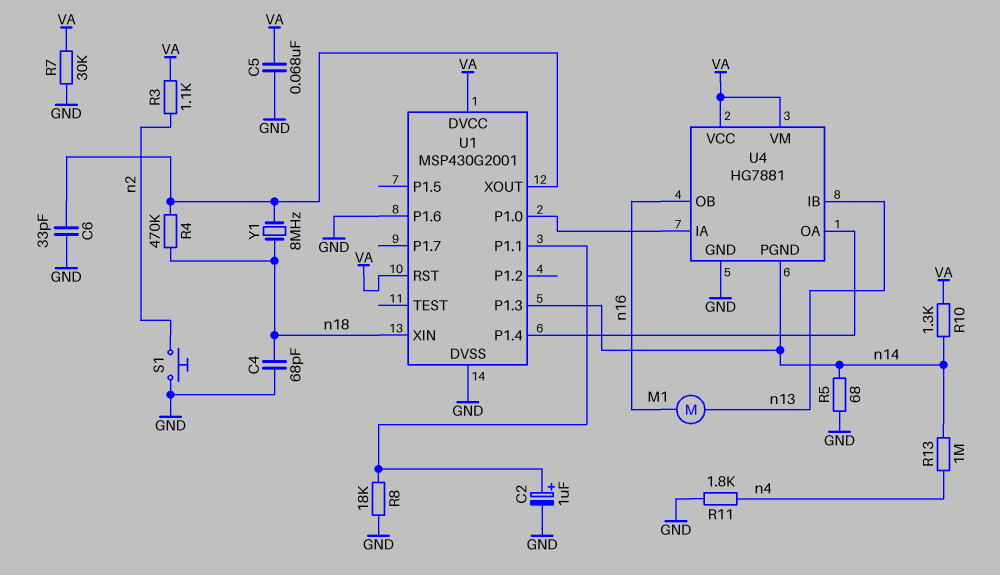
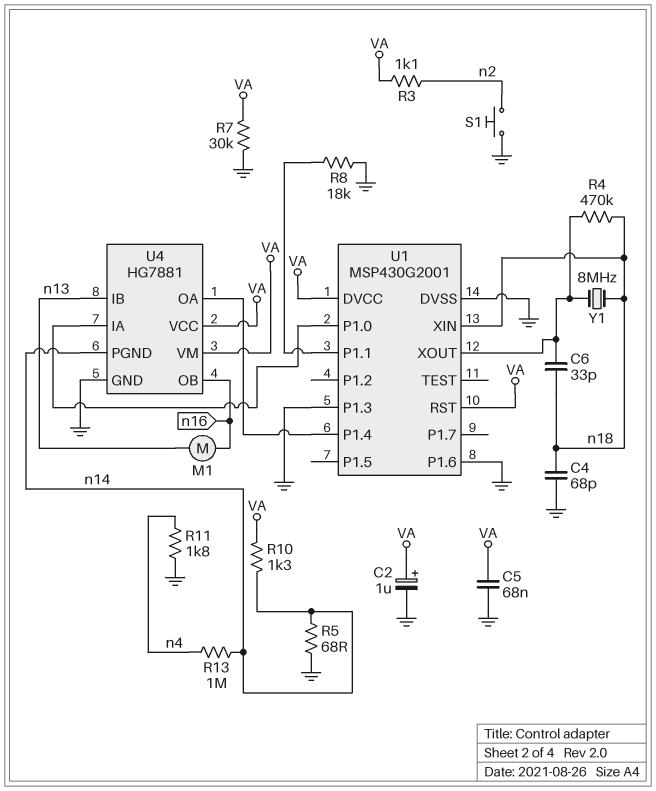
C2: 1uF (plus U1/P1.1, minus GND) -> 1uF (plus VA, minus GND)
C6: 33pF (GND, U1/XOUT) -> 33pF (U1/XOUT, n18)
U1 pin P1.3: n14 -> GND

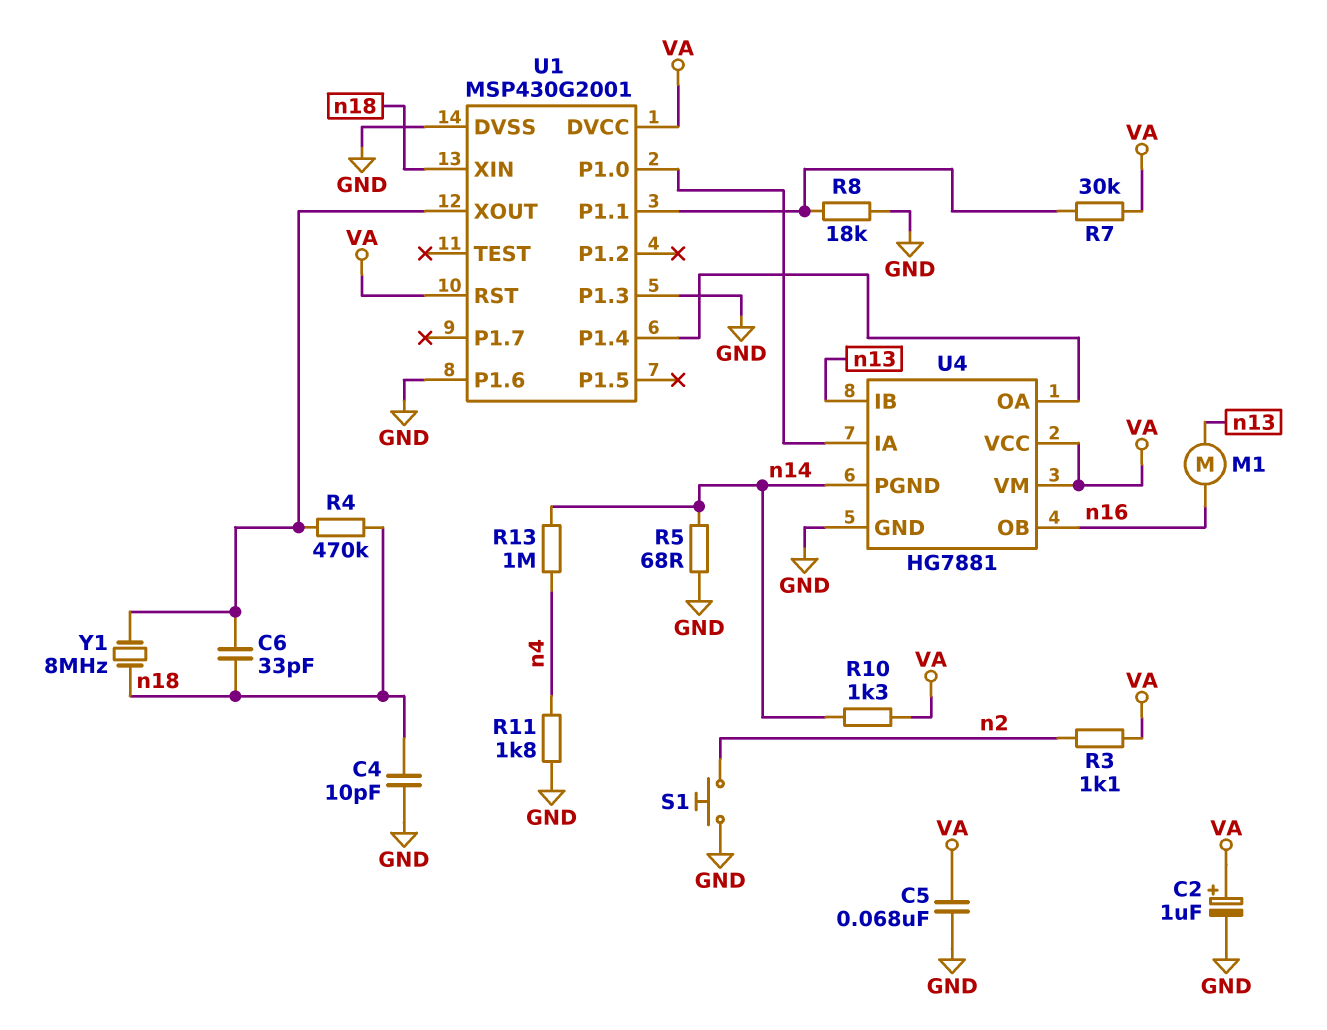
C4: 68pF (GND, n18) -> 10pF (GND, n18)
R7: 30k (GND, VA) -> 30k (U1/P1.1, VA)

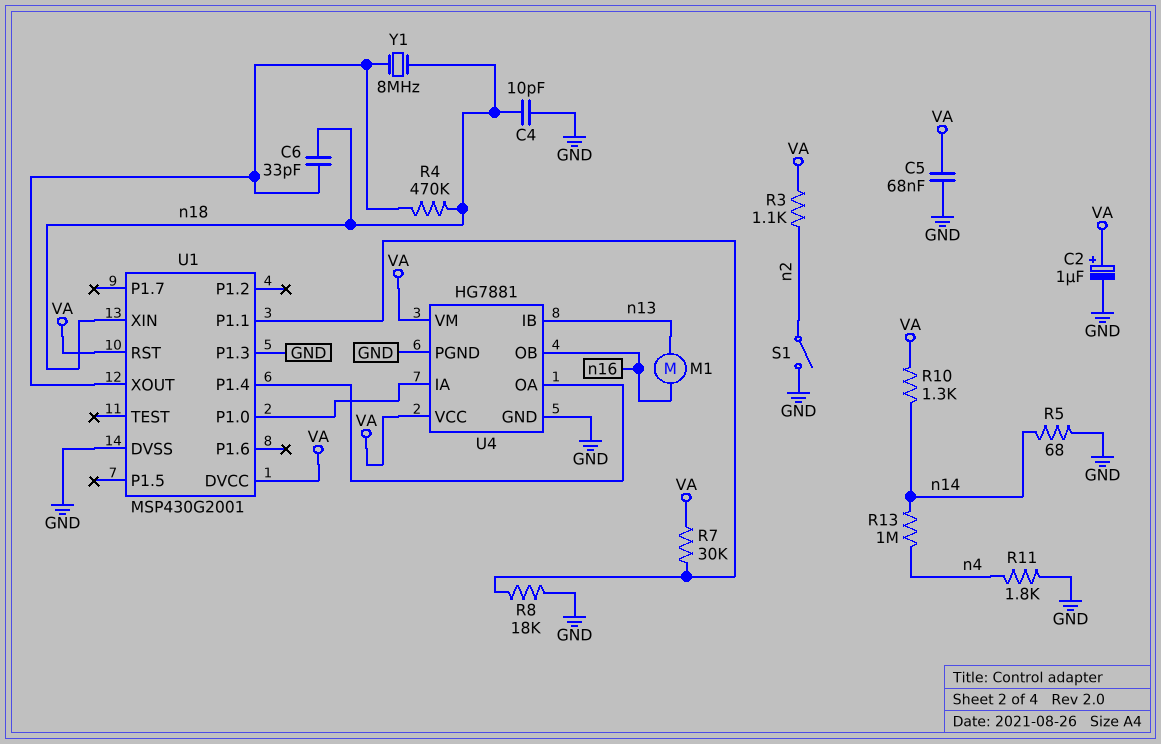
S1: button (GND, n2) -> switch (GND, n2)
U1 pin P1.6: GND -> none
U4 pin PGND: n14 -> GND

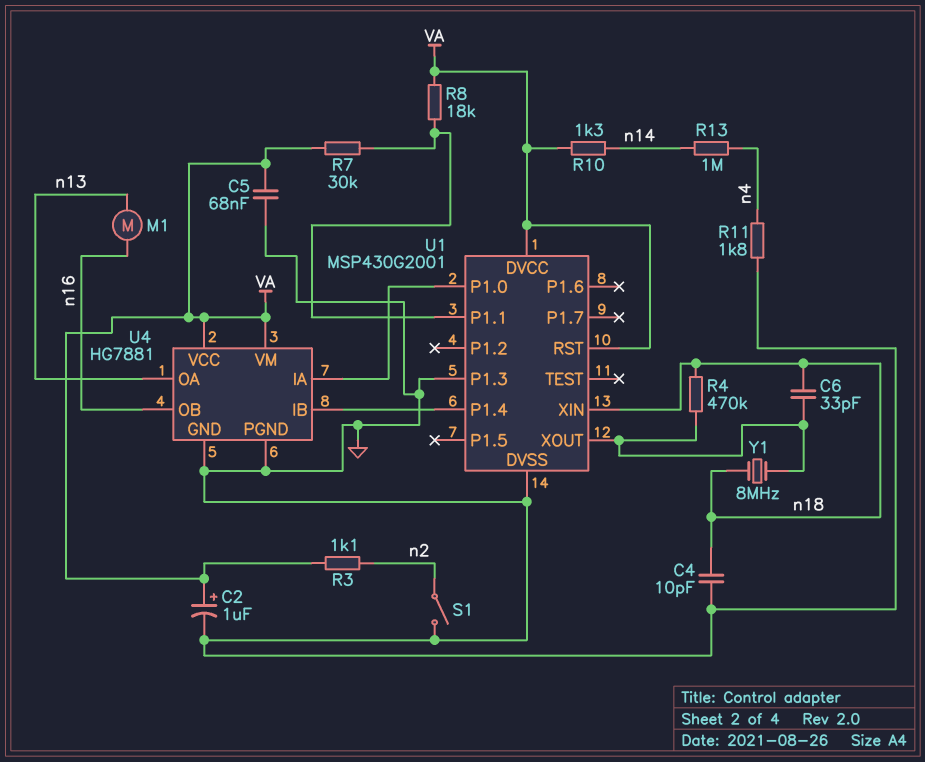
R5: 68 (GND, n14) -> none
R8: 18k (GND, U1/P1.1) -> 18k (U1/P1.1, VA)
U4 pin IB: n13 -> U1/P1.4
U4 pin OA: U1/P1.4 -> n13

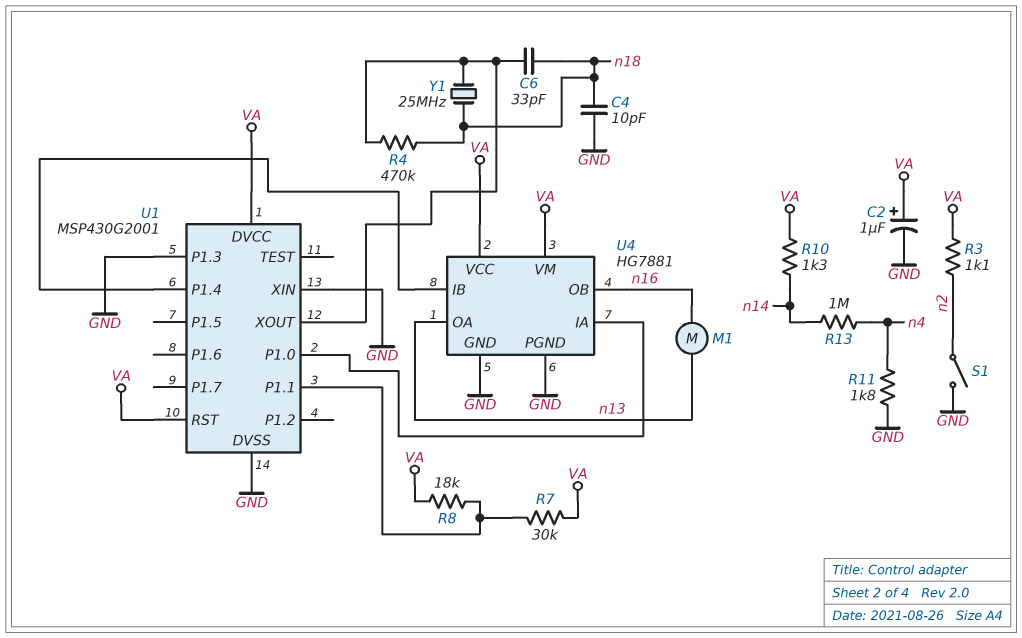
C5: 68nF (GND, VA) -> none
U1 pin XIN: n18 -> GND
Y1: 8MHz (U1/XOUT, n18) -> 25MHz (U1/XOUT, n18)

